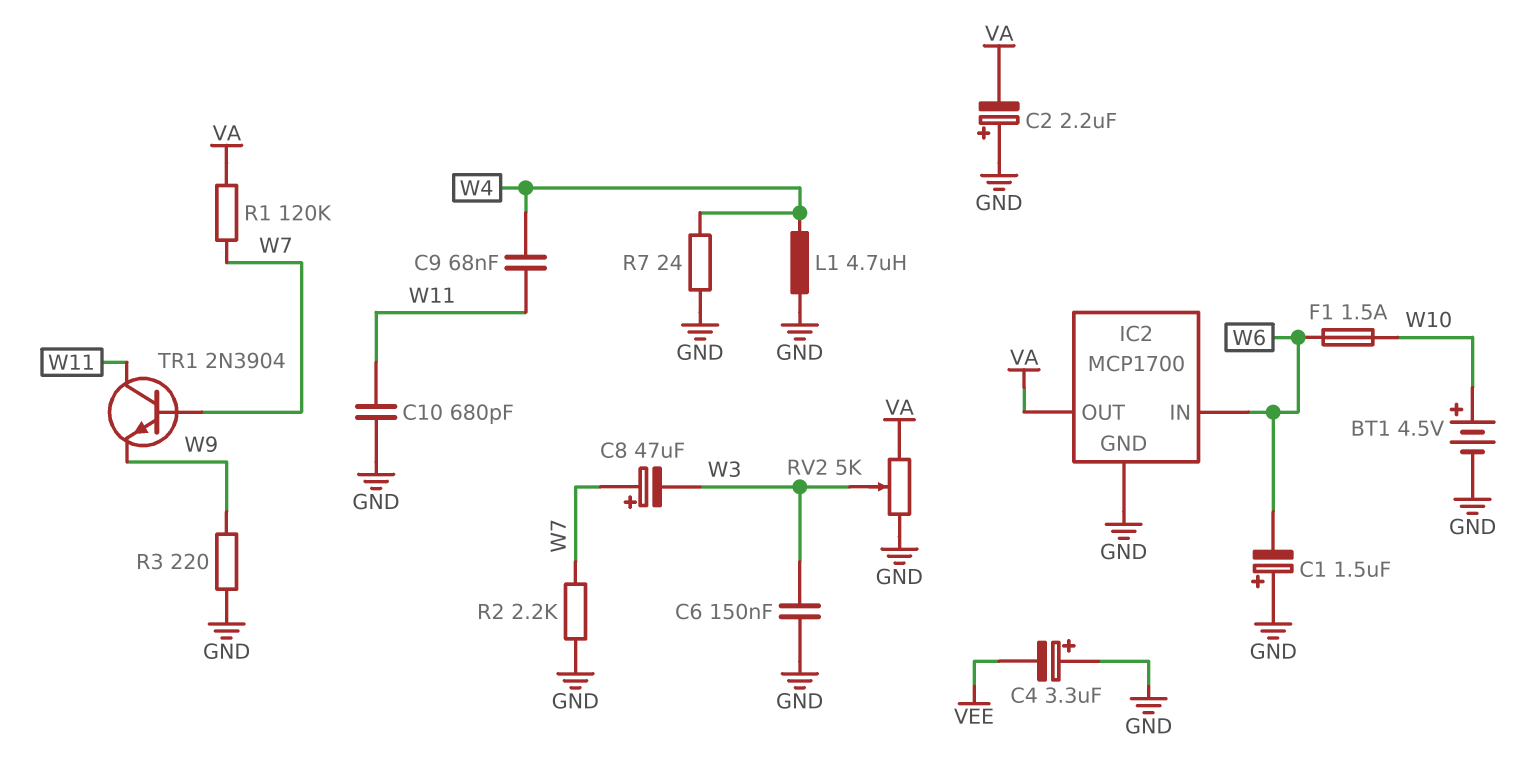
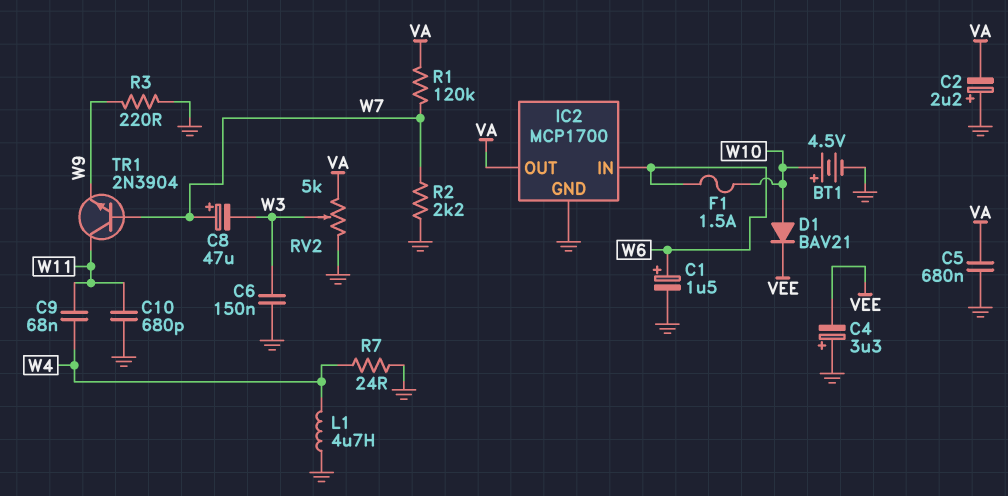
C1: 1.5uF (plus GND, minus W6) -> 1.5uF (plus W6, minus GND)
C5: none -> 680nF (GND, VA)
D1: none -> diode BAV21 (A W10, K VEE)

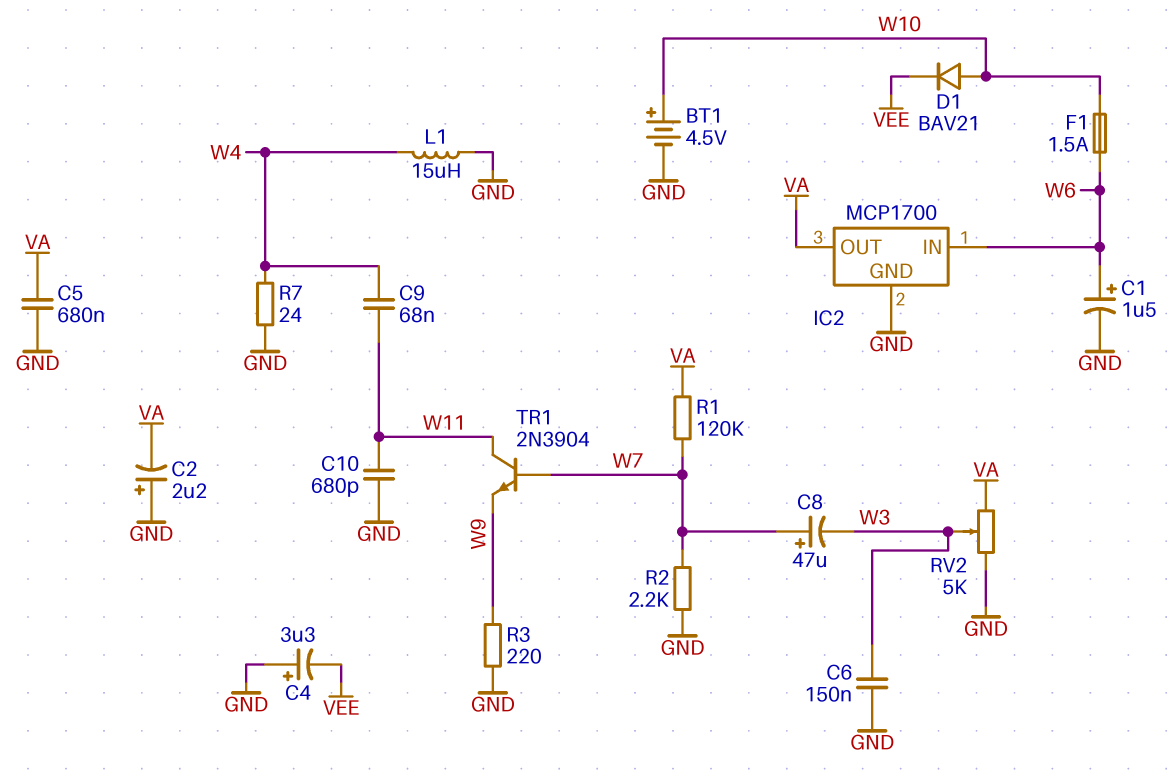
L1: 4.7uH (GND, W4) -> 15uH (GND, W4)

